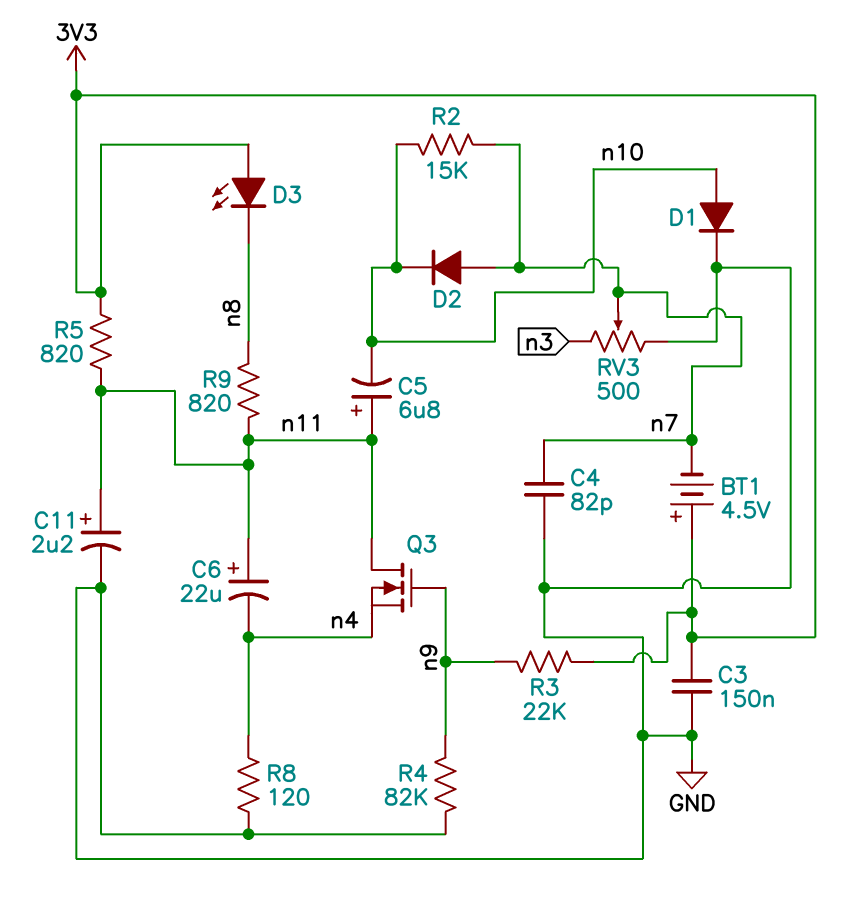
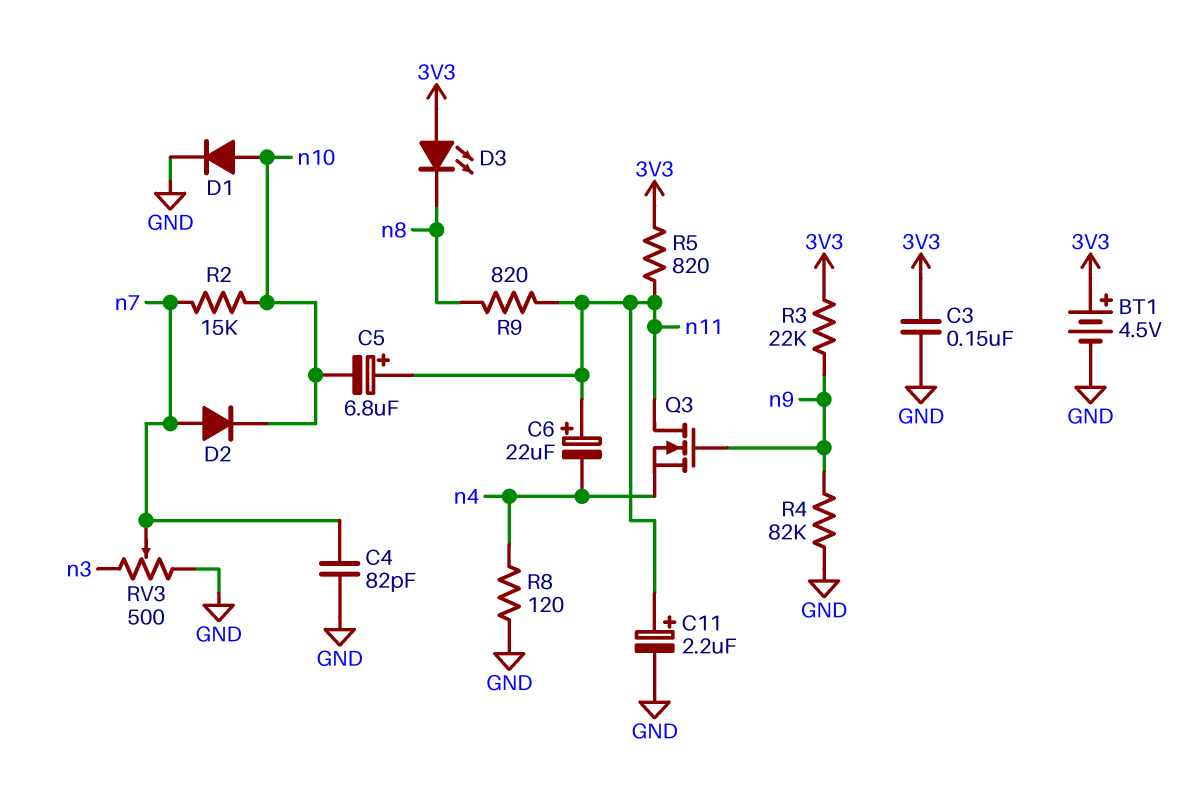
BT1: 4.5V (plus 3V3, minus n7) -> 4.5V (plus 3V3, minus GND)

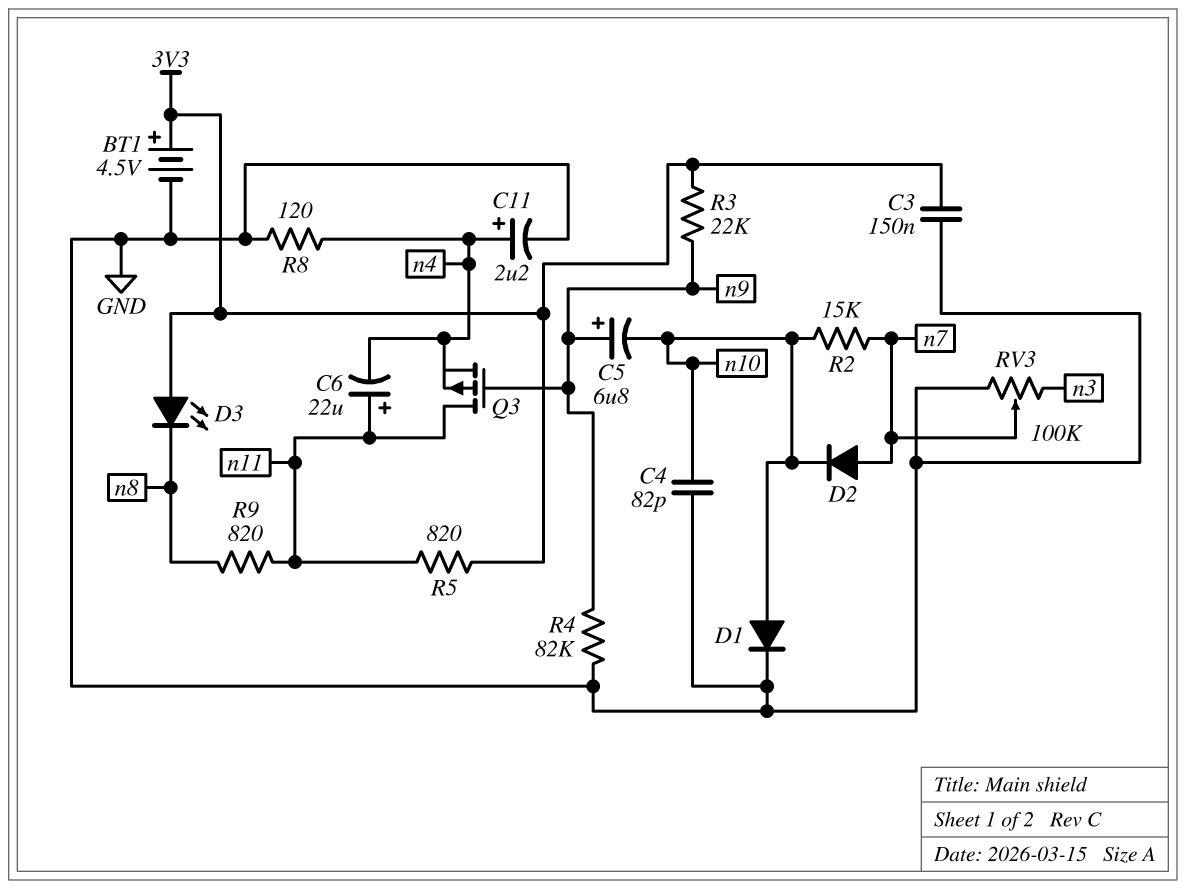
C4: 82pF (GND, n7) -> 82pF (GND, n10)
C5: 6.8uF (plus n11, minus n10) -> 6.8uF (plus n9, minus n10)
C11: 2.2uF (plus n11, minus GND) -> 2.2uF (plus n4, minus GND)
Q3: NMOS (G n9, D n11, S n4) -> PMOS (G n9, D n11, S n4)
RV3: 500 (GND, n3, wiper n7) -> 100k (GND, n3, wiper n7)

